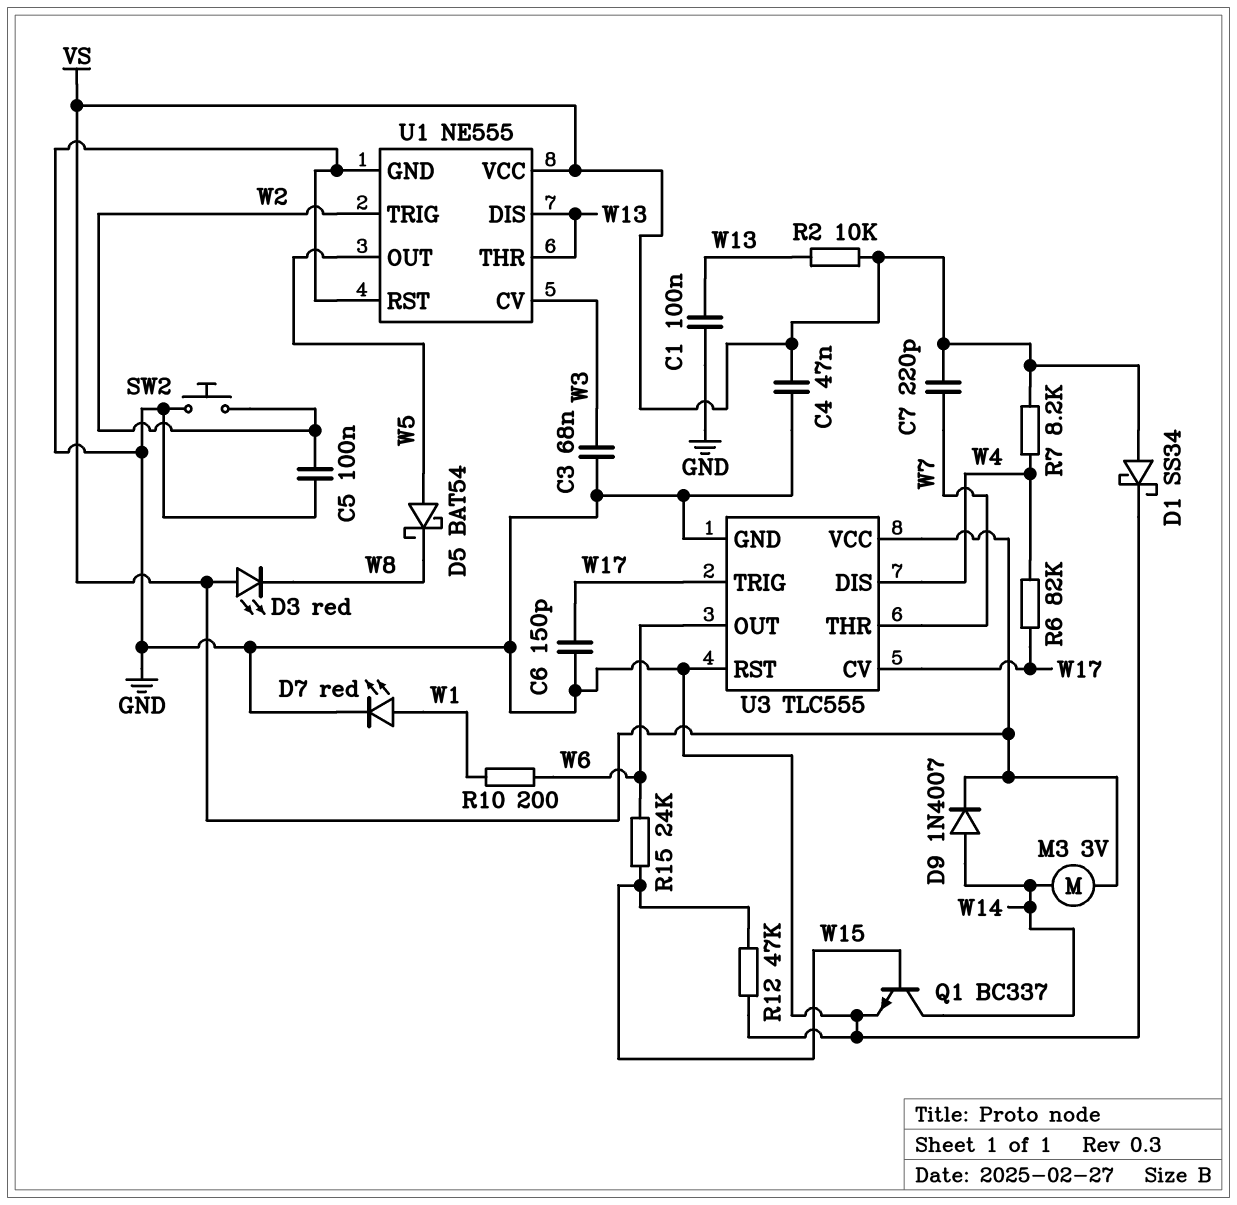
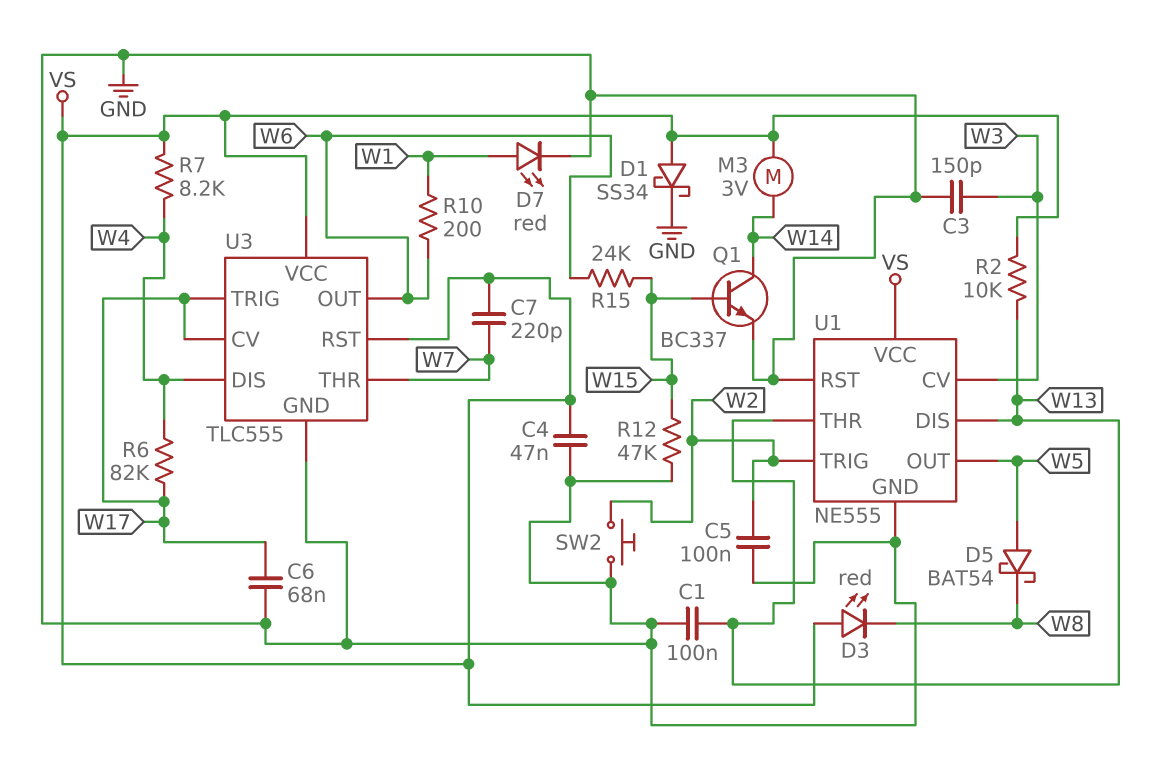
C3: 68nF (GND, W3) -> 150pF (GND, W3)
C6: 150pF (GND, W17) -> 68nF (GND, W17)
D9: diode 1N4007 (A W14, K VS) -> none
U3 pin RST: GND -> VS

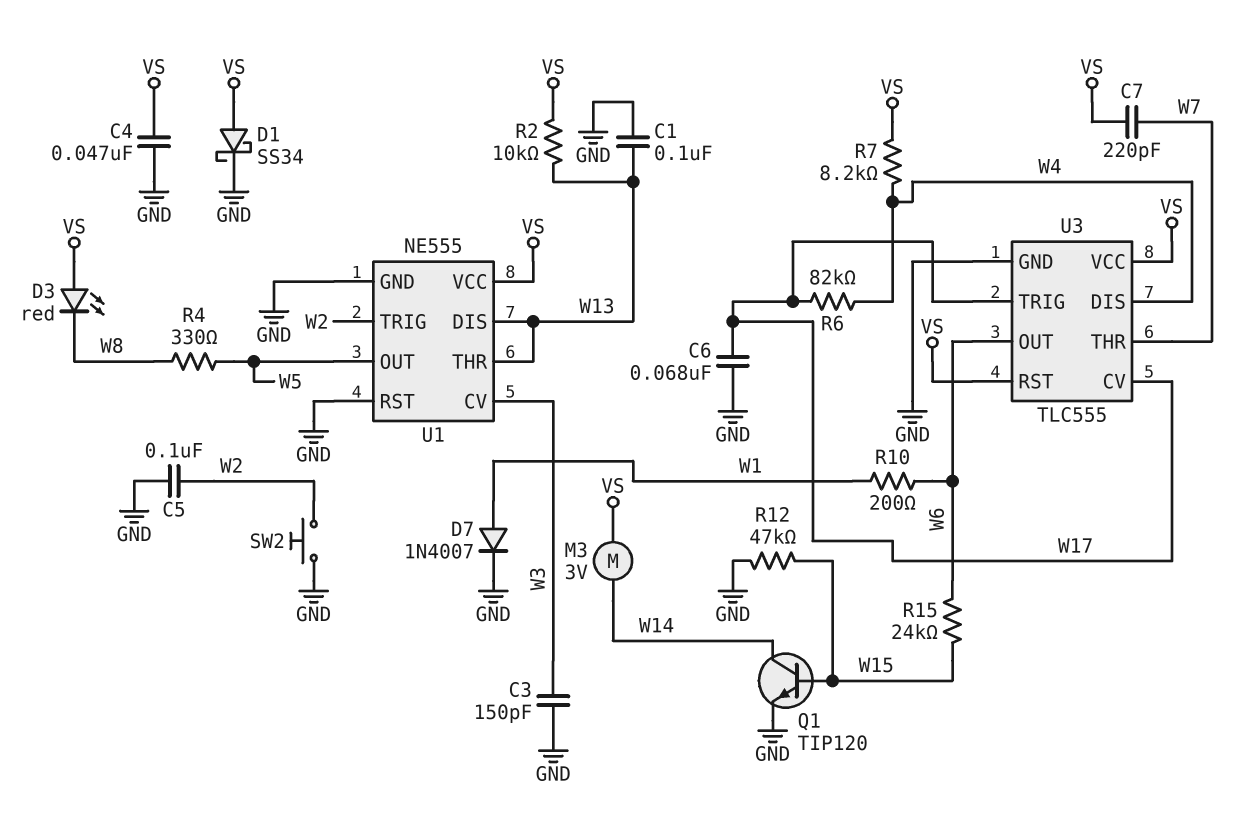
D5: schottky BAT54 (A W5, K W8) -> none
D7: LED red (A W1, K GND) -> diode 1N4007 (A W1, K GND)
Q1: NPN BC337 (B W15, C W14, E GND) -> NPN TIP120 (B W15, C W14, E GND)
R4: none -> 330 (W5, W8)

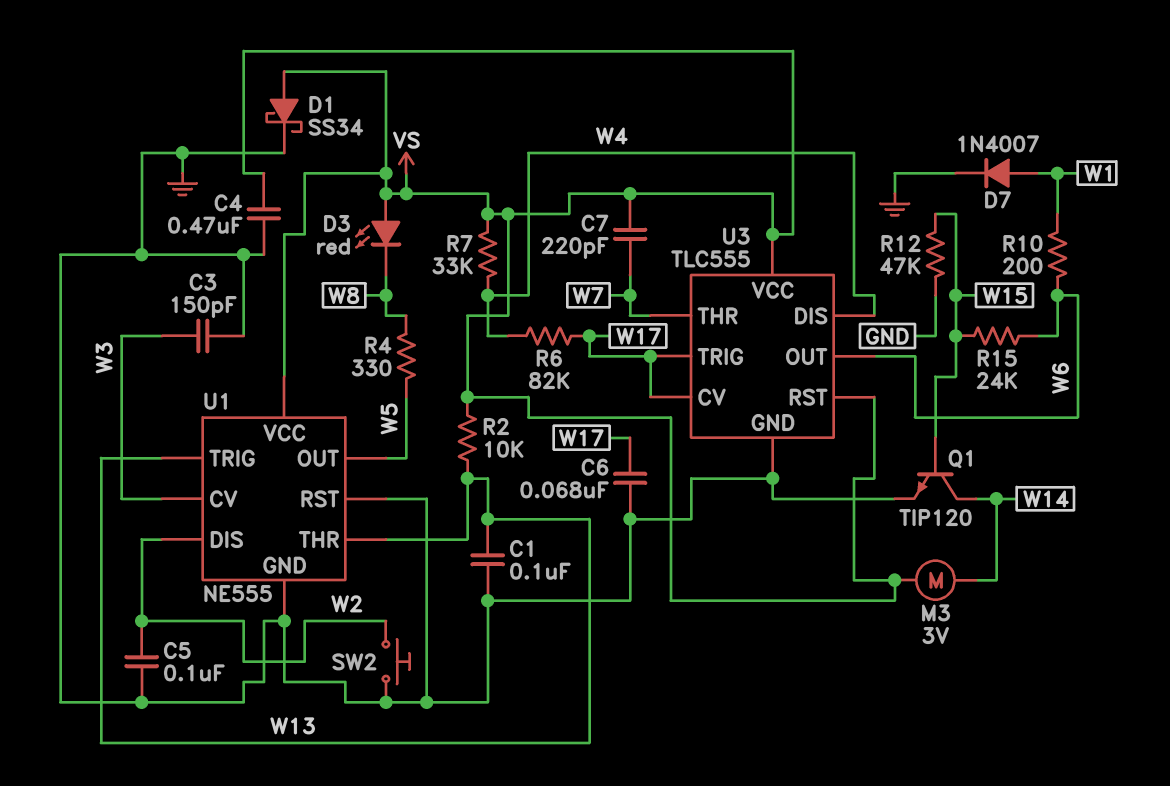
C4: 47nF (GND, VS) -> 470nF (GND, VS)
R7: 8.2k (VS, W4) -> 33k (VS, W4)
U1 pin DIS: W13 -> W2
U1 pin TRIG: W2 -> W13

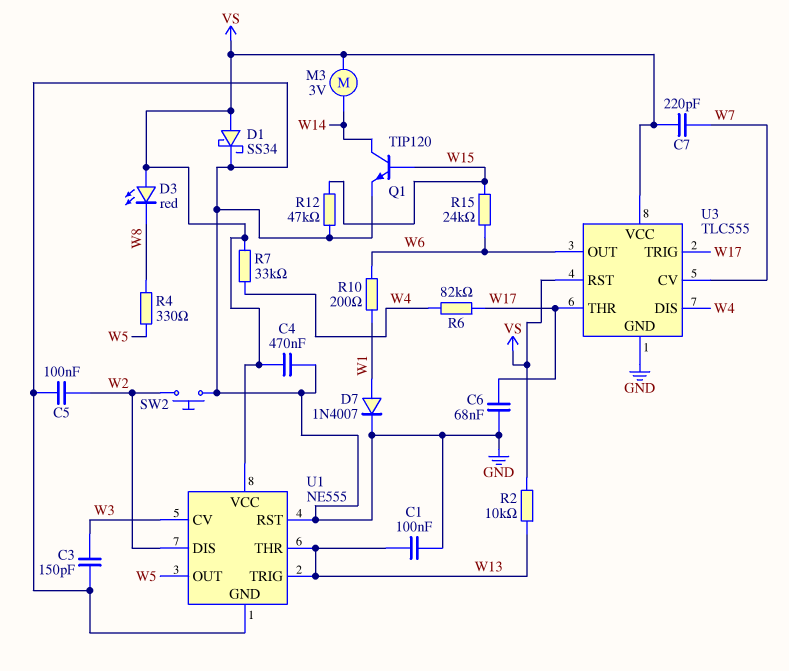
U3 pin CV: W17 -> W7
U3 pin THR: W7 -> W17

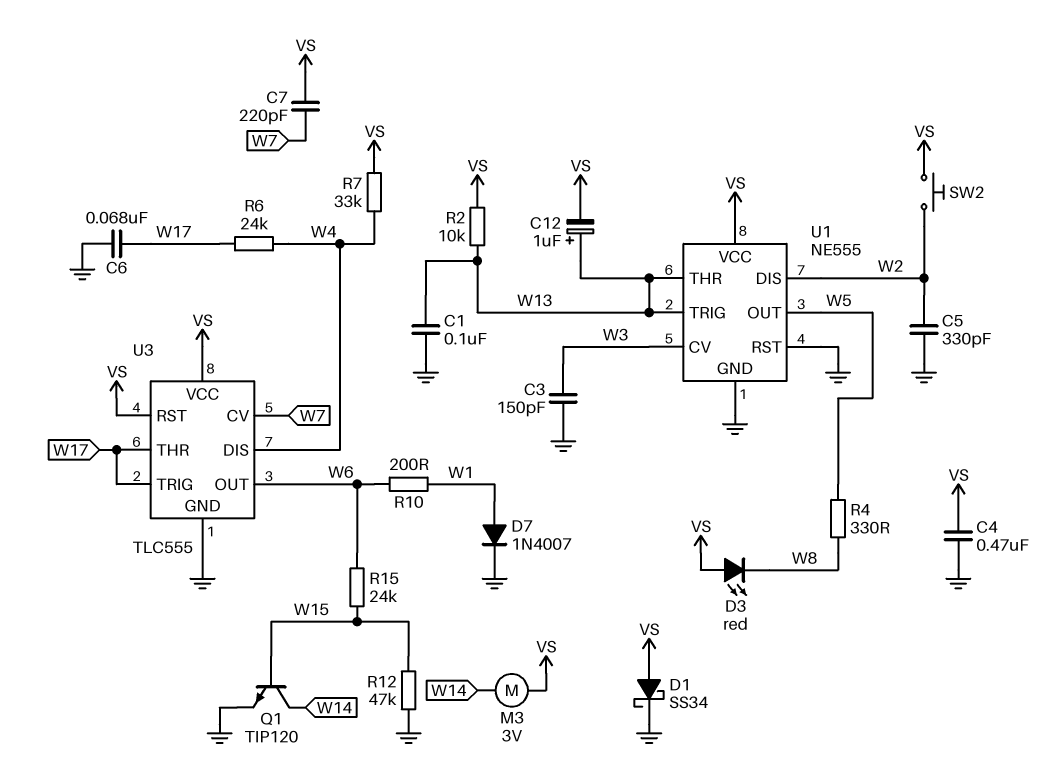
C5: 100nF (GND, W2) -> 330pF (GND, W2)
C12: none -> 1uF (plus W13, minus VS)
R6: 82k (W4, W17) -> 24k (W4, W17)
SW2: button (GND, W2) -> button (VS, W2)

